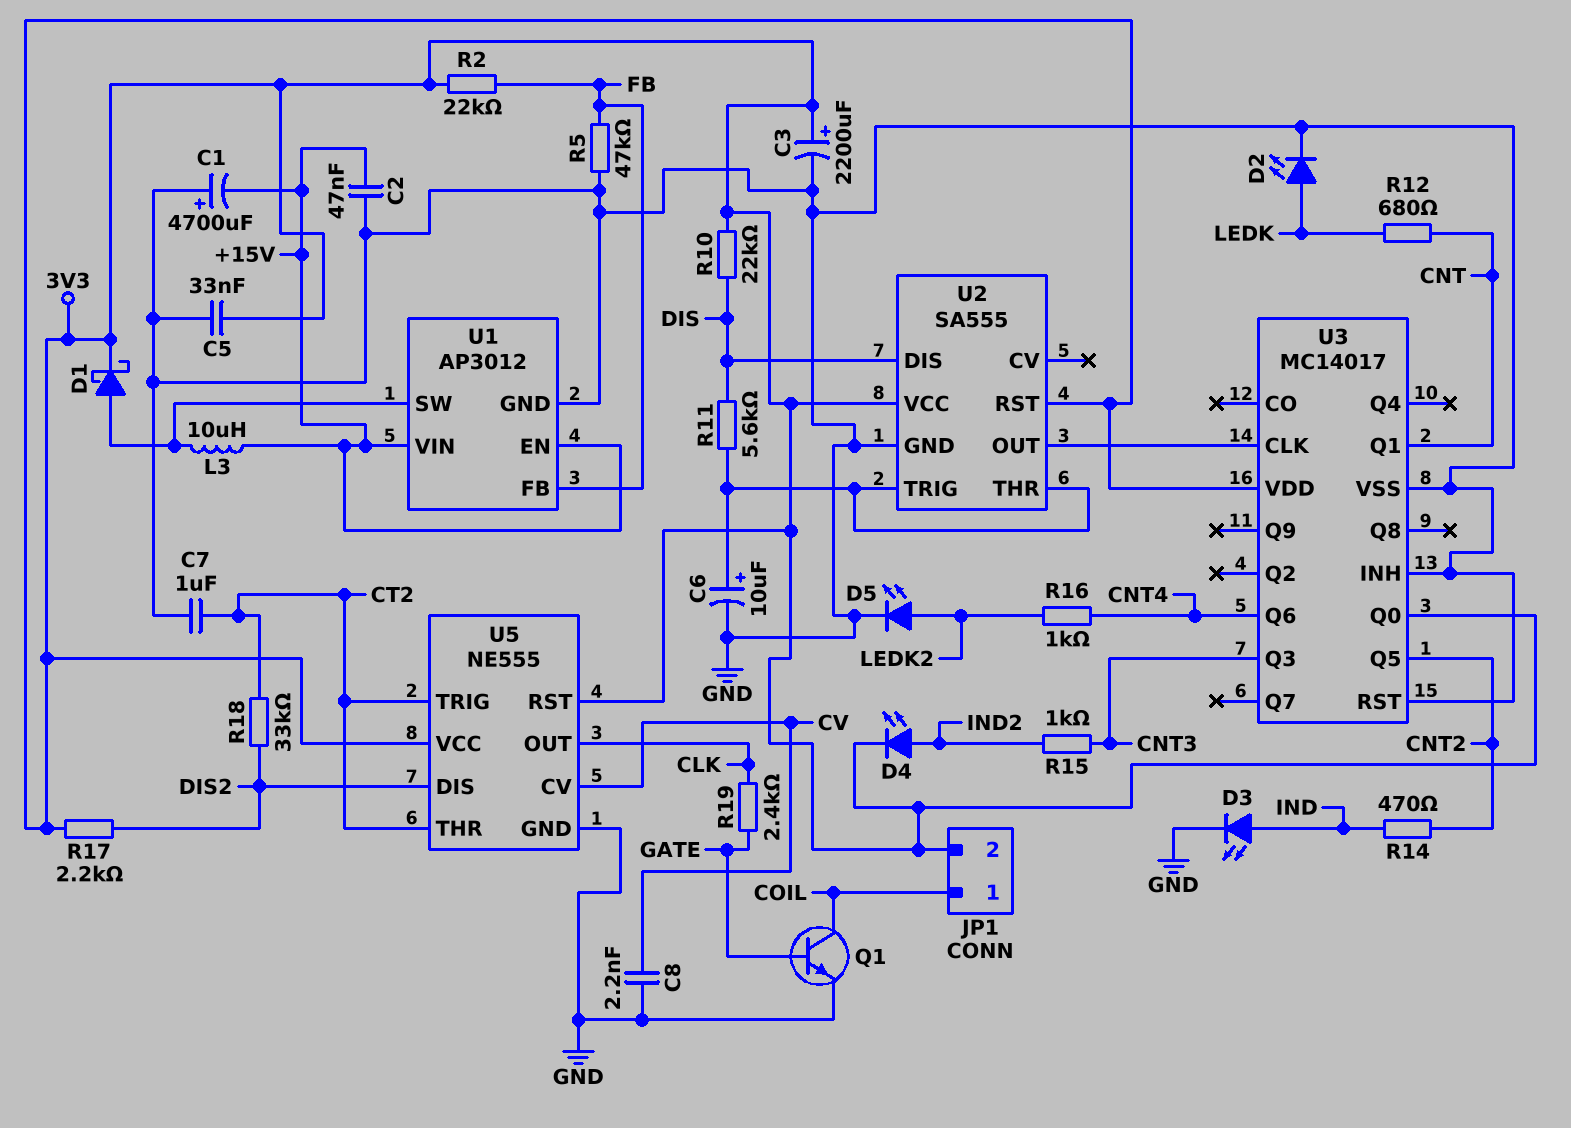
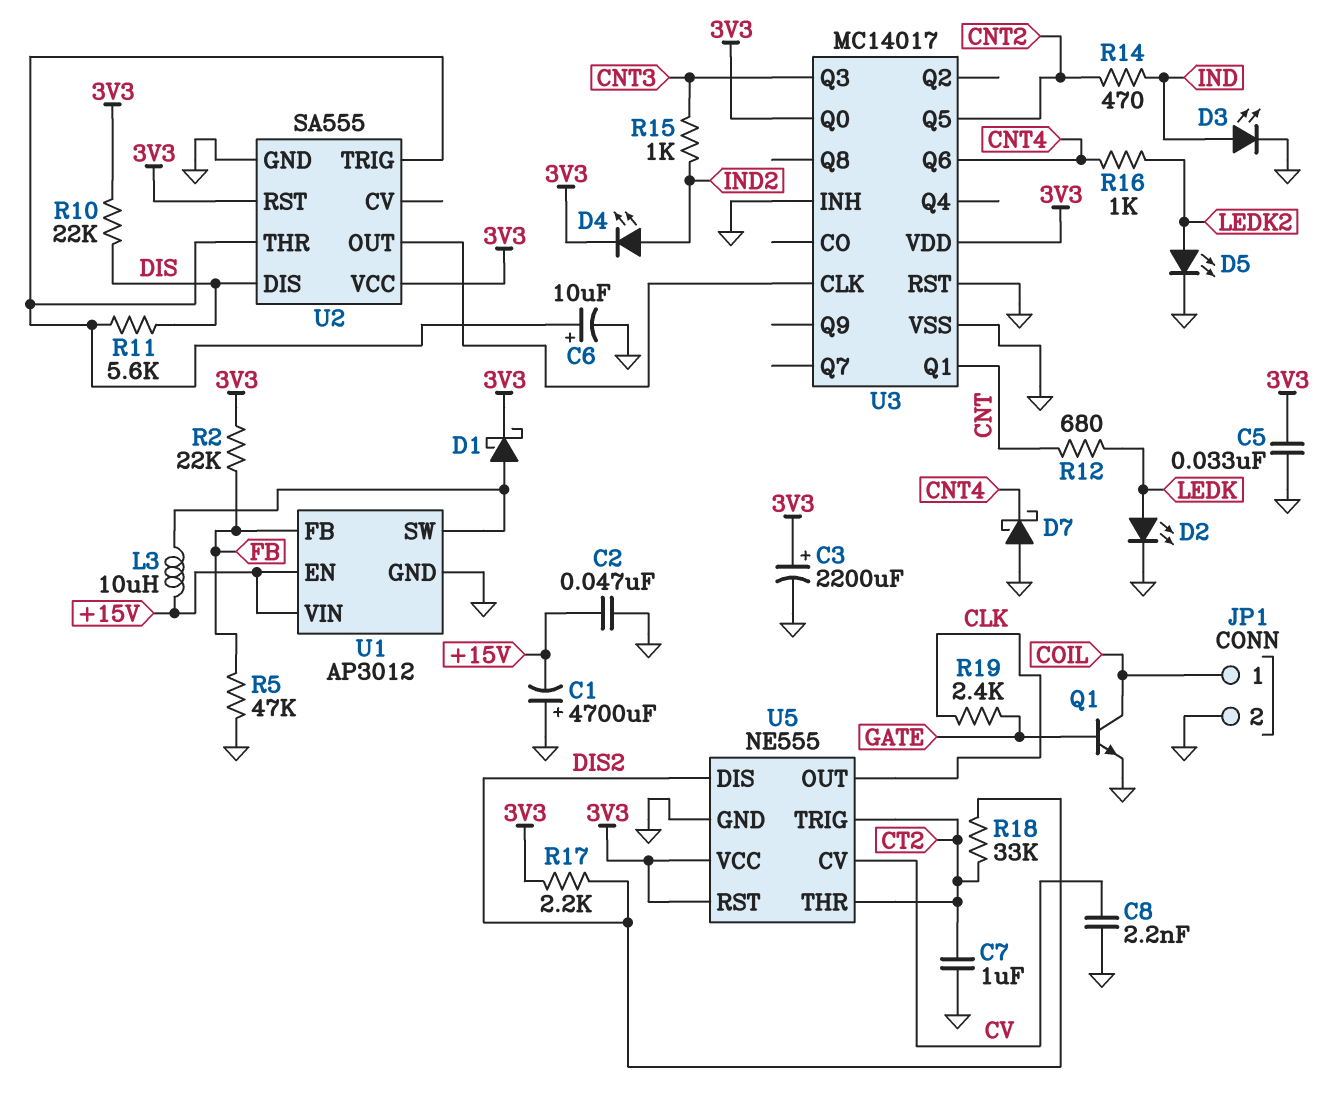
D7: none -> schottky (A GND, K CNT4)
JP1 pin 2: 3V3 -> GND

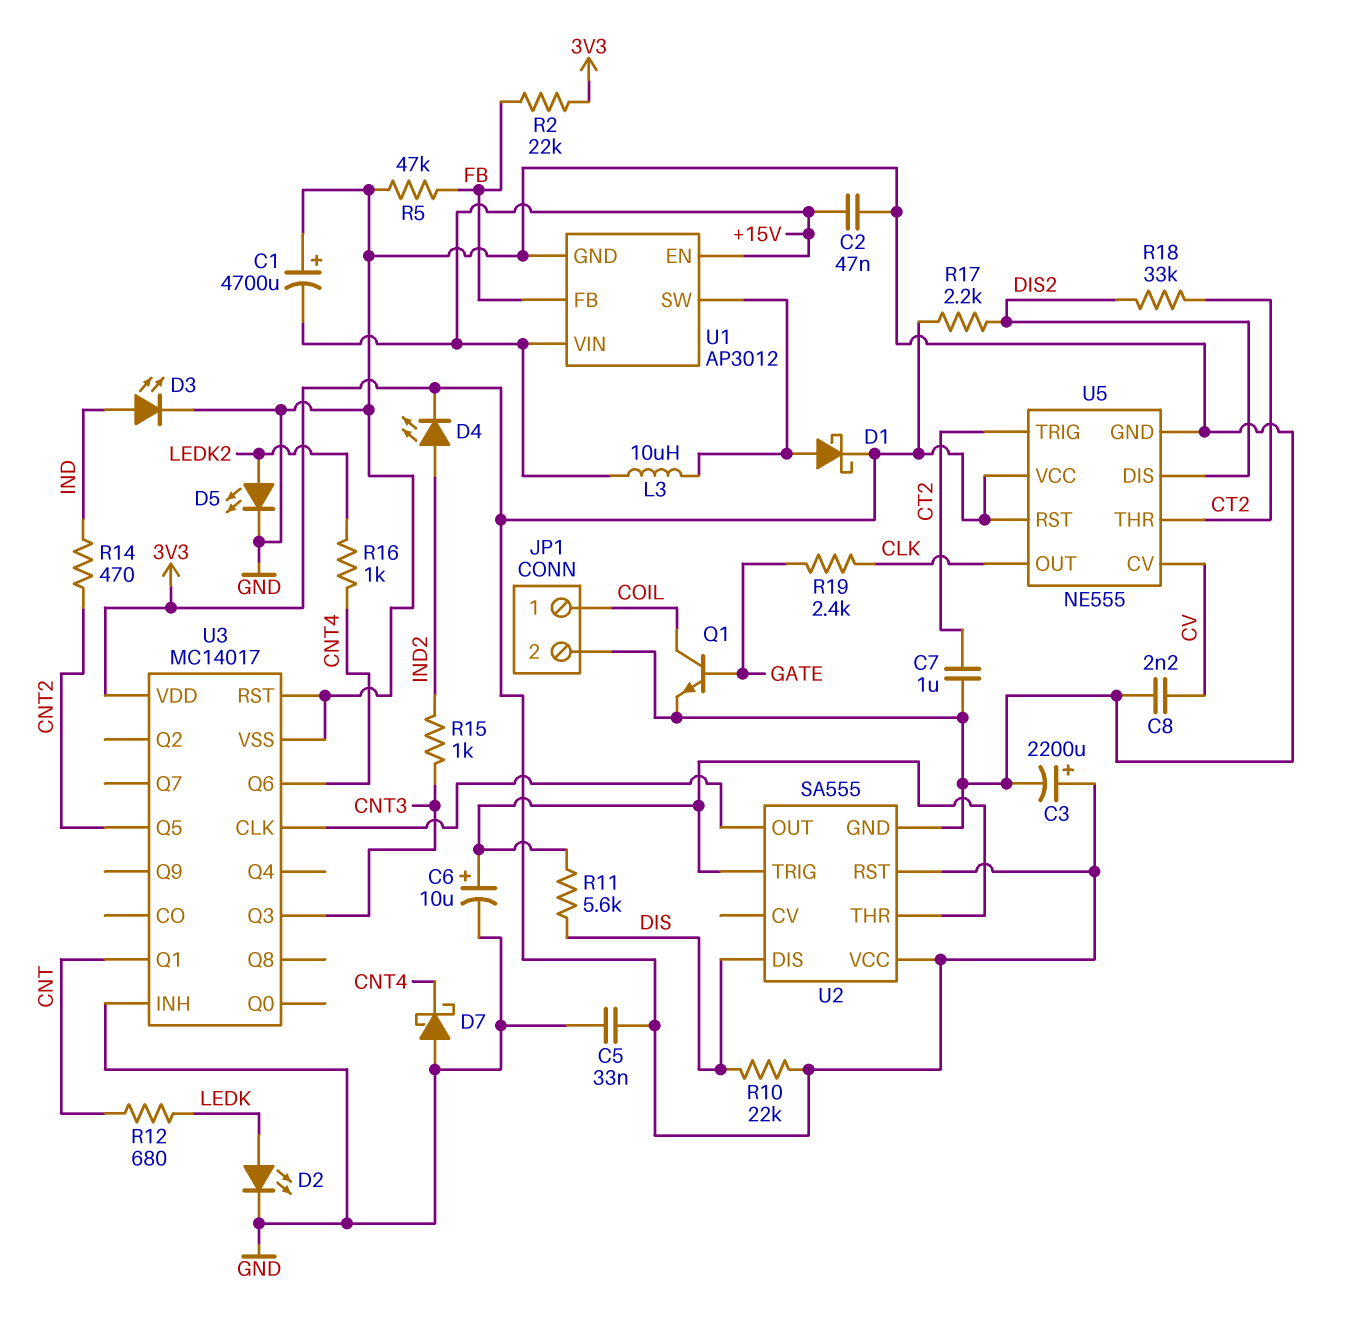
U3 pin Q0: 3V3 -> none

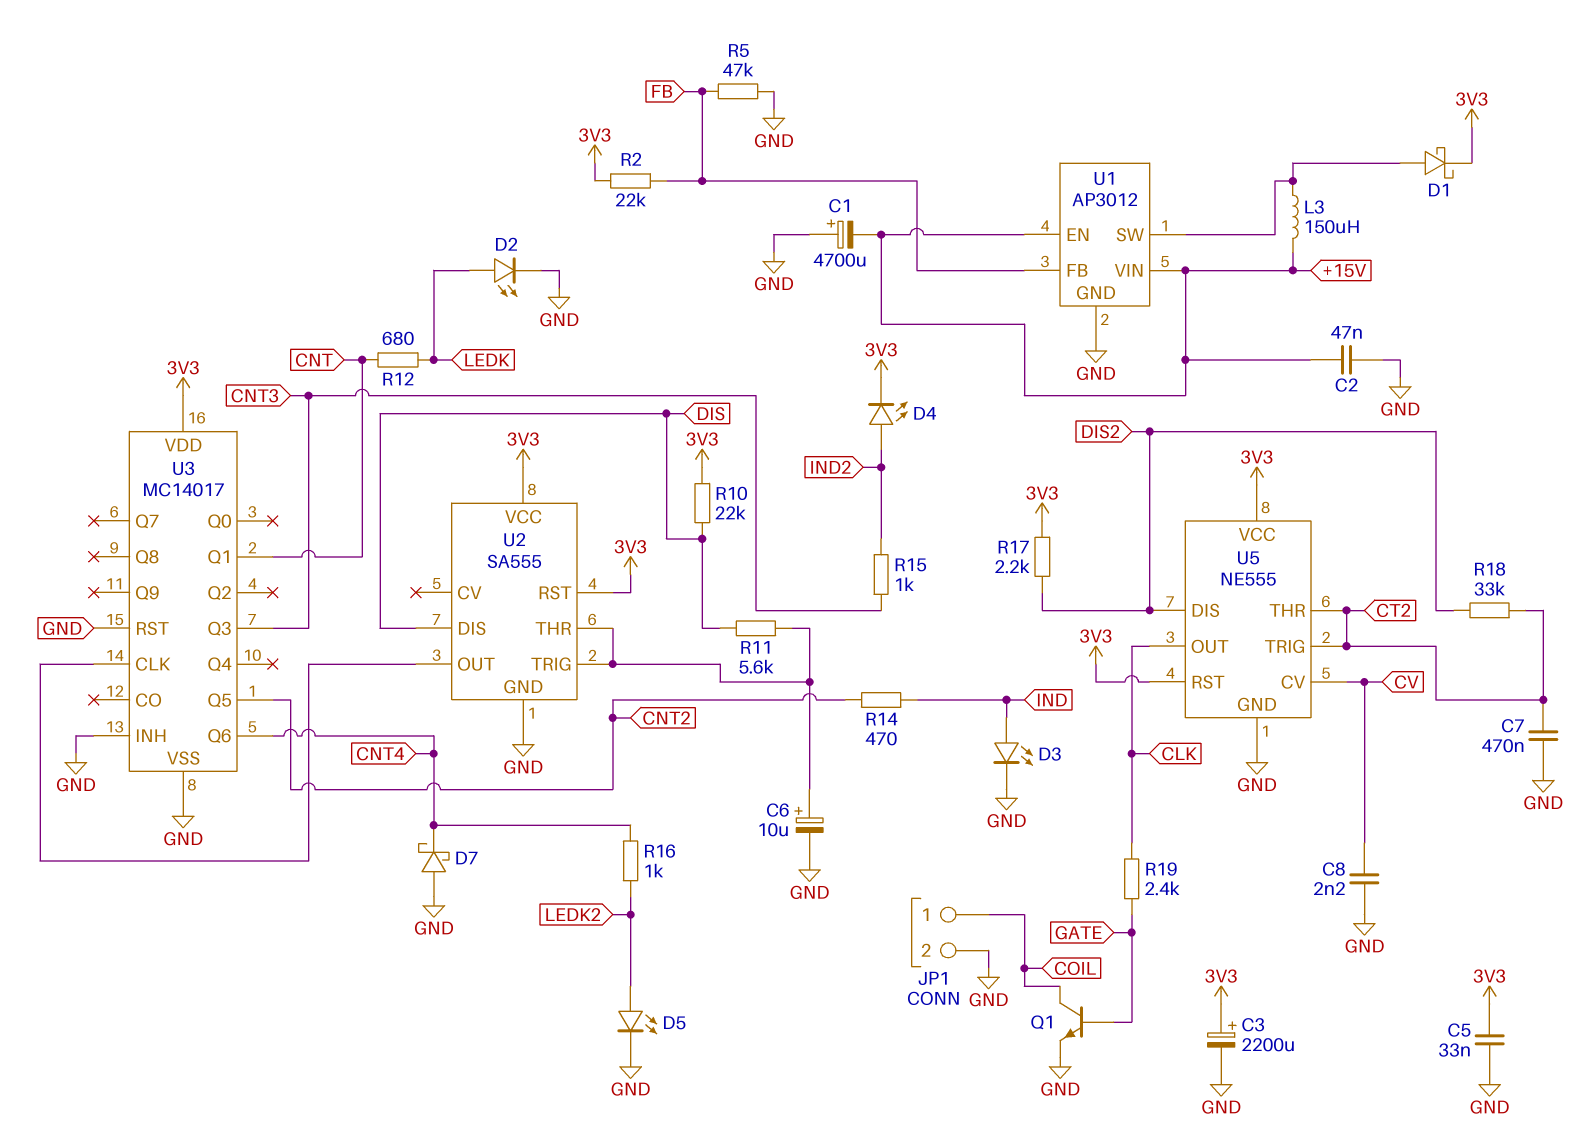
C7: 1uF (CT2, GND) -> 470nF (CT2, GND)
L3: 10uH (+15V, U1/SW) -> 150uH (+15V, U1/SW)

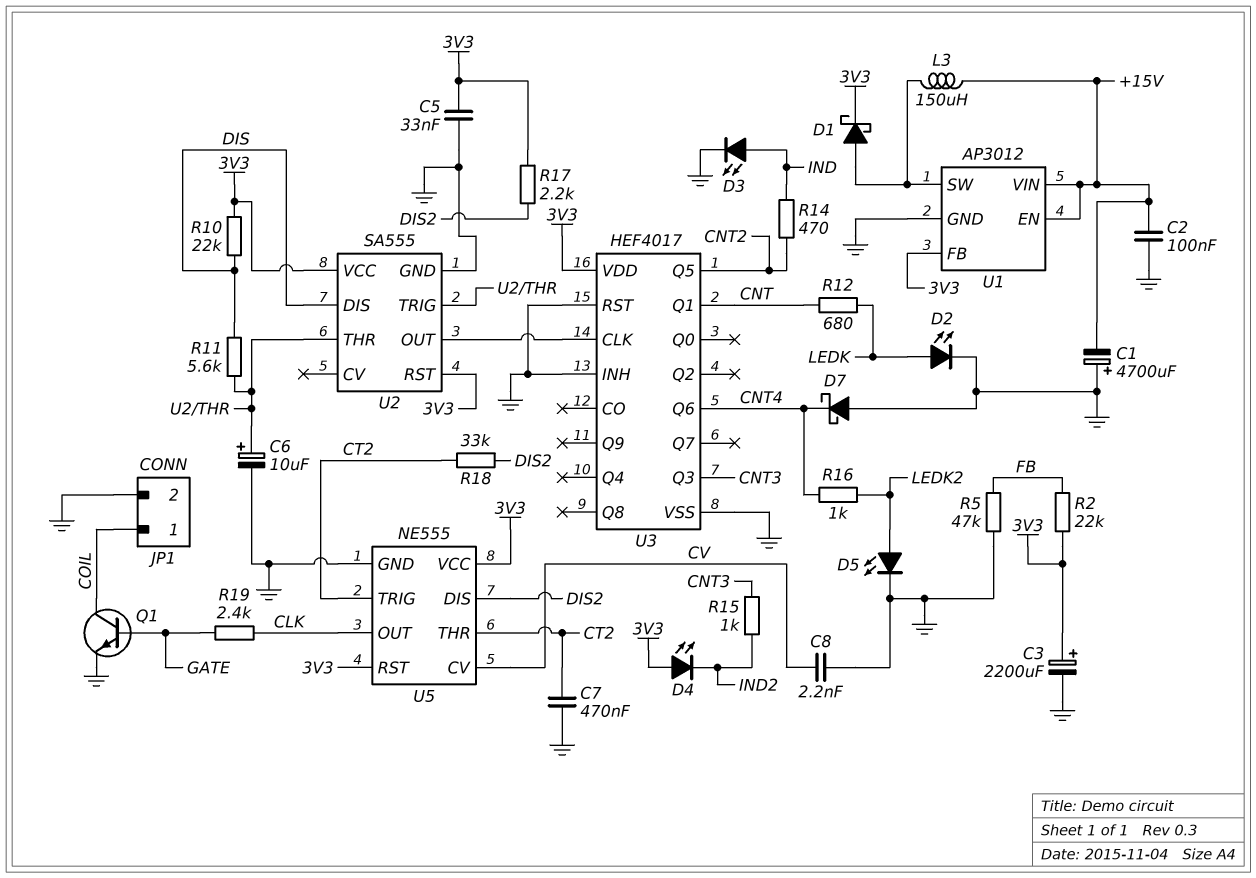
C2: 47nF (+15V, GND) -> 100nF (+15V, GND)
D4: LED (A IND2, K 3V3) -> LED (A 3V3, K IND2)
U1 pin FB: FB -> 3V3
U3: MC14017 -> HEF4017

